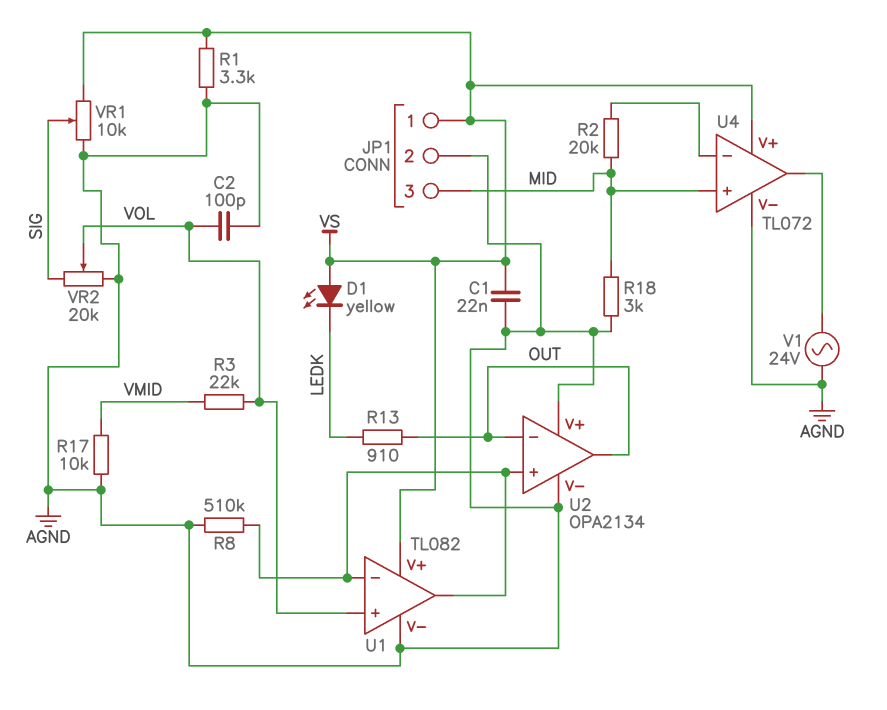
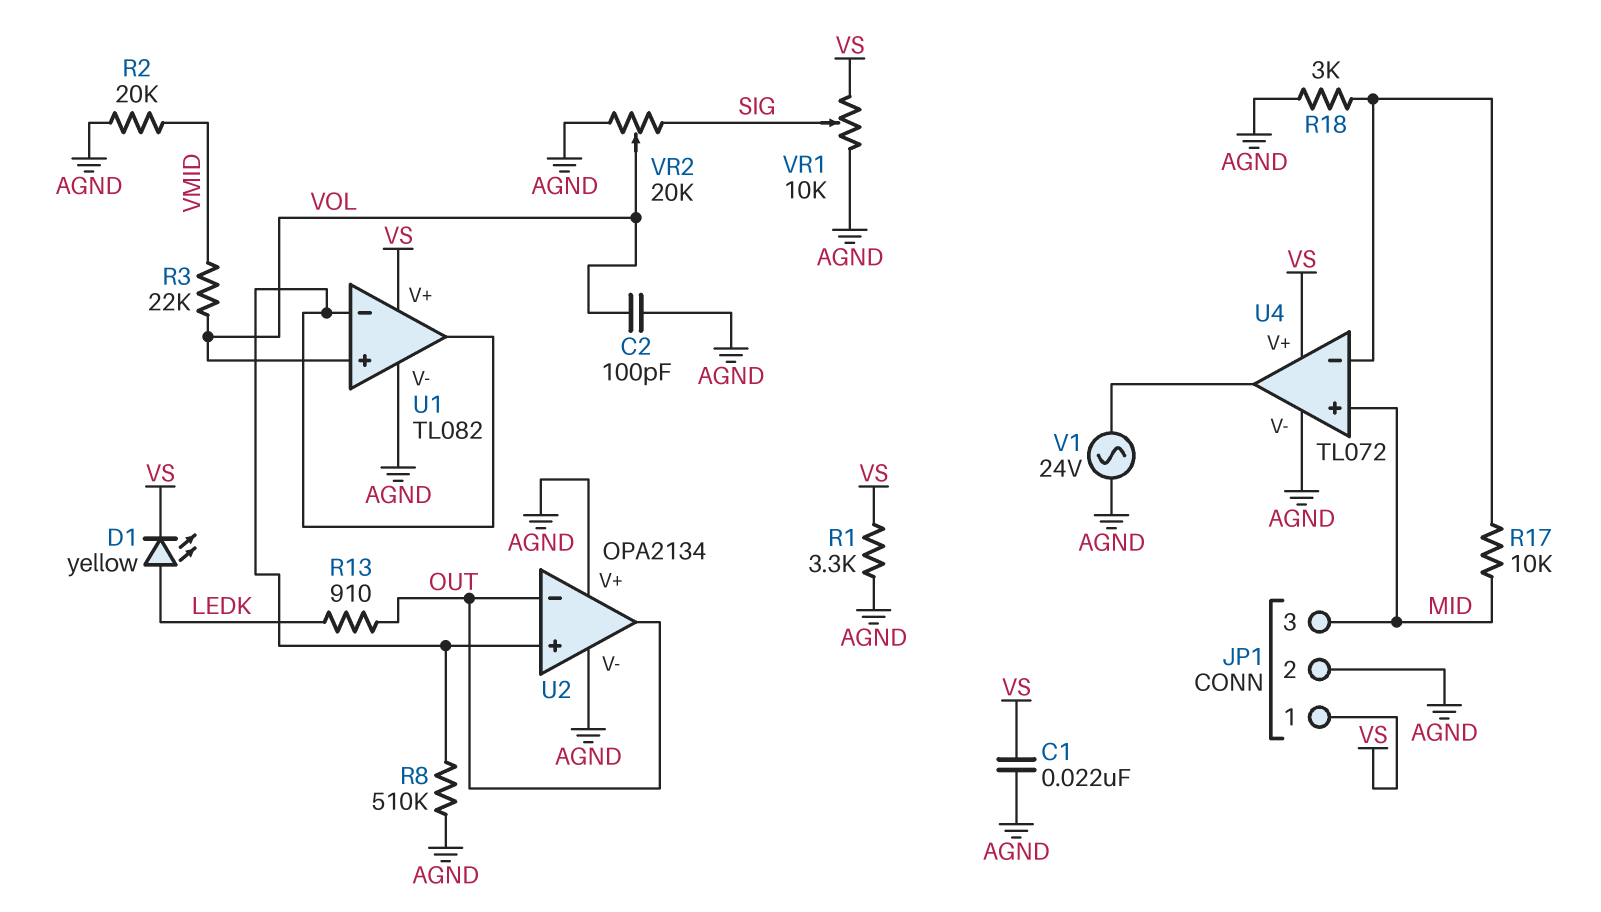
D1: LED yellow (A VS, K LEDK) -> LED yellow (A LEDK, K VS)
R2: 20k (MID, U4/in-) -> 20k (AGND, VMID)
R17: 10k (AGND, VMID) -> 10k (MID, U4/in-)
R18: 3k (AGND, MID) -> 3k (AGND, U4/in-)

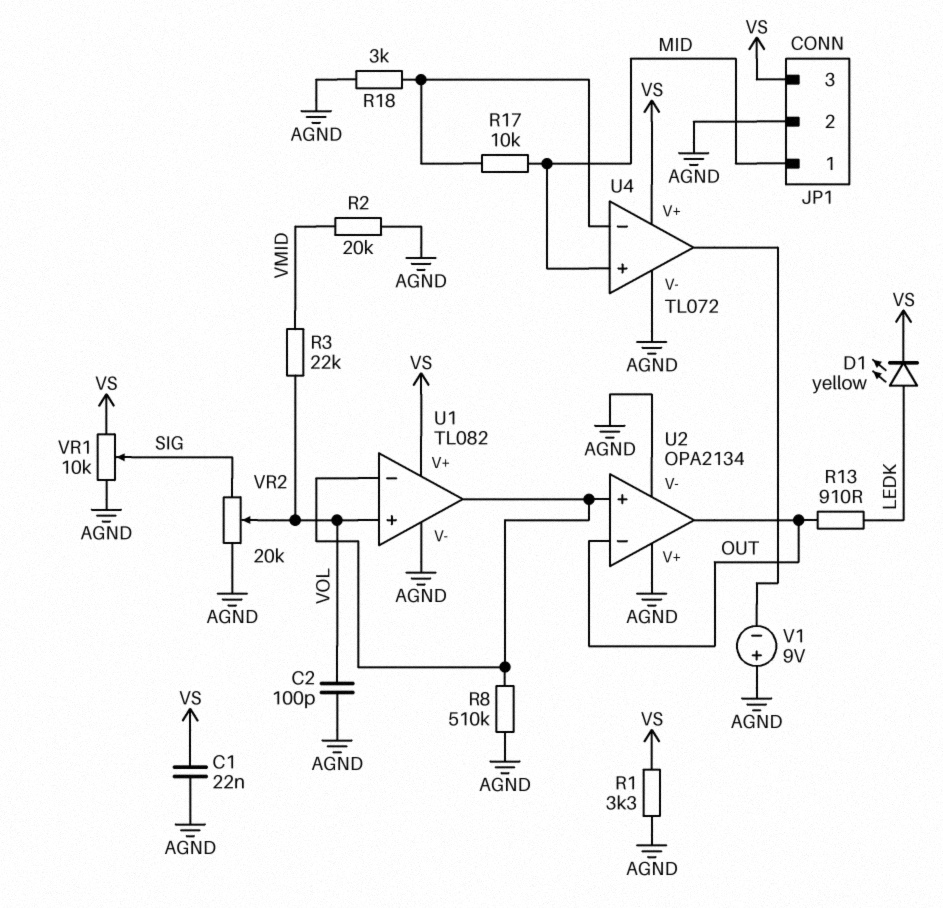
JP1 pin 1: VS -> MID
JP1 pin 3: MID -> VS
V1: AC 24V (AGND, U4/out) -> 9V (plus AGND, minus U4/out)

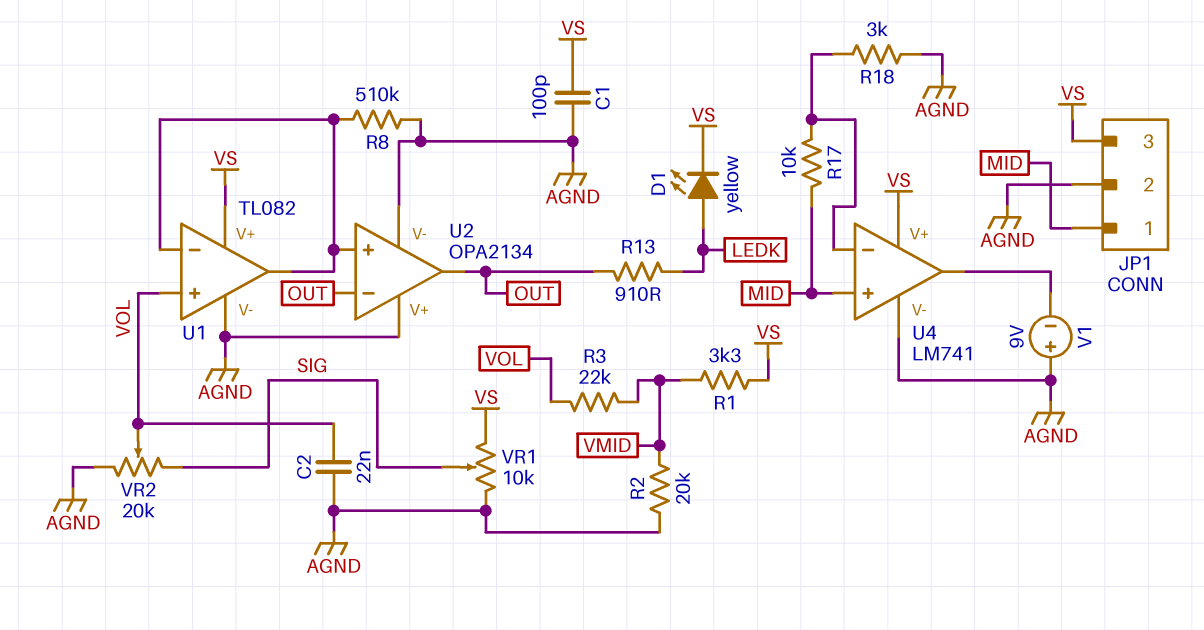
C1: 22nF (AGND, VS) -> 100pF (AGND, VS)
C2: 100pF (AGND, VOL) -> 22nF (AGND, VOL)
R1: 3.3k (AGND, VS) -> 3.3k (VMID, VS)
U4: TL072 -> LM741

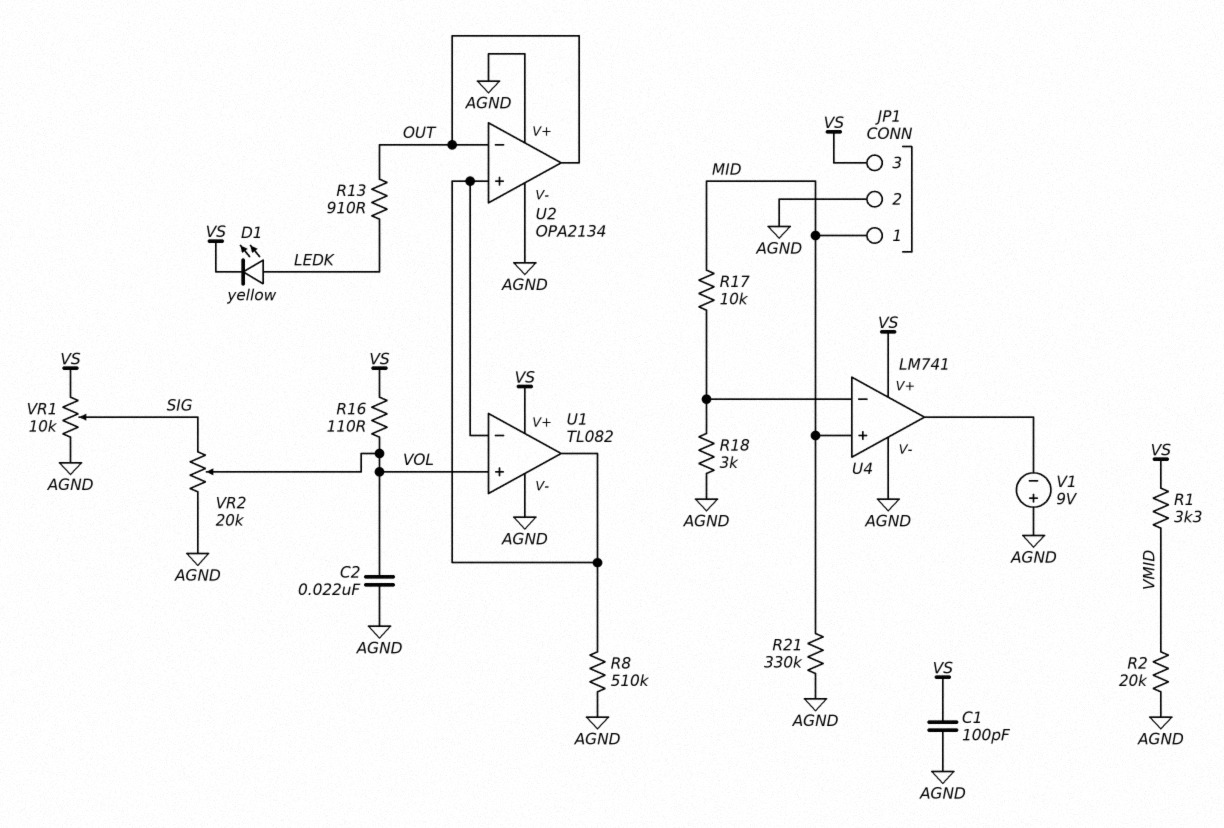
R3: 22k (VMID, VOL) -> none
R16: none -> 110 (VOL, VS)
R21: none -> 330k (AGND, MID)

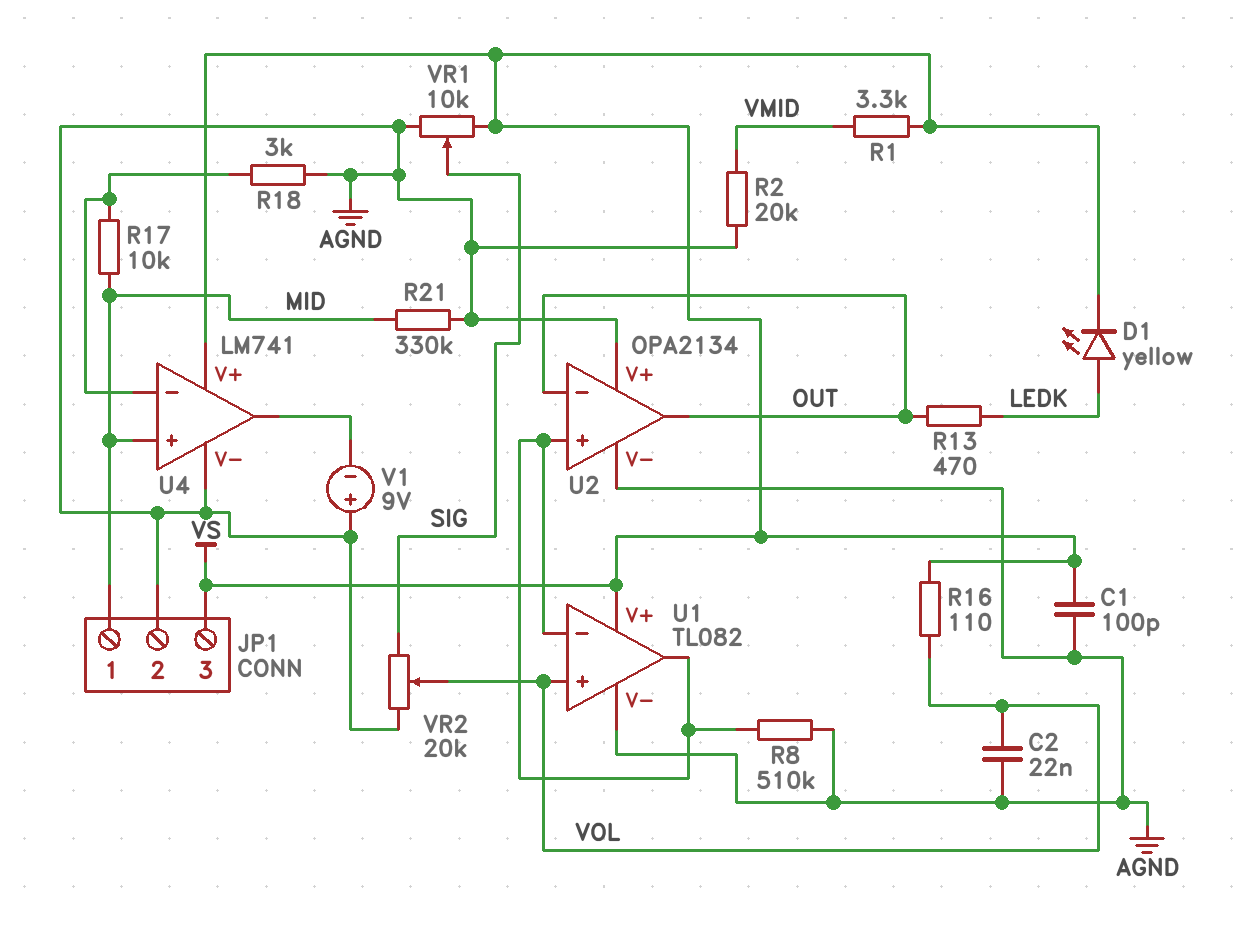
R13: 910 (LEDK, OUT) -> 470 (LEDK, OUT)

